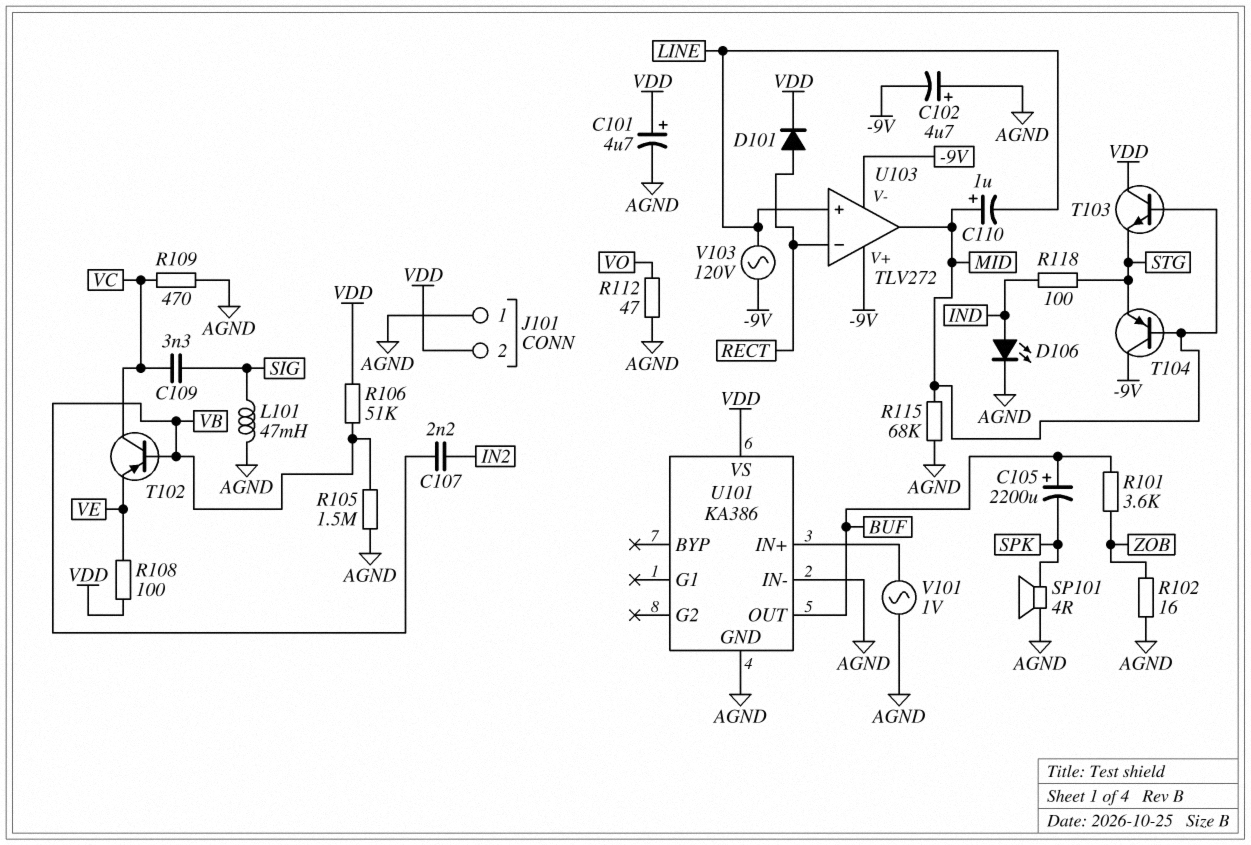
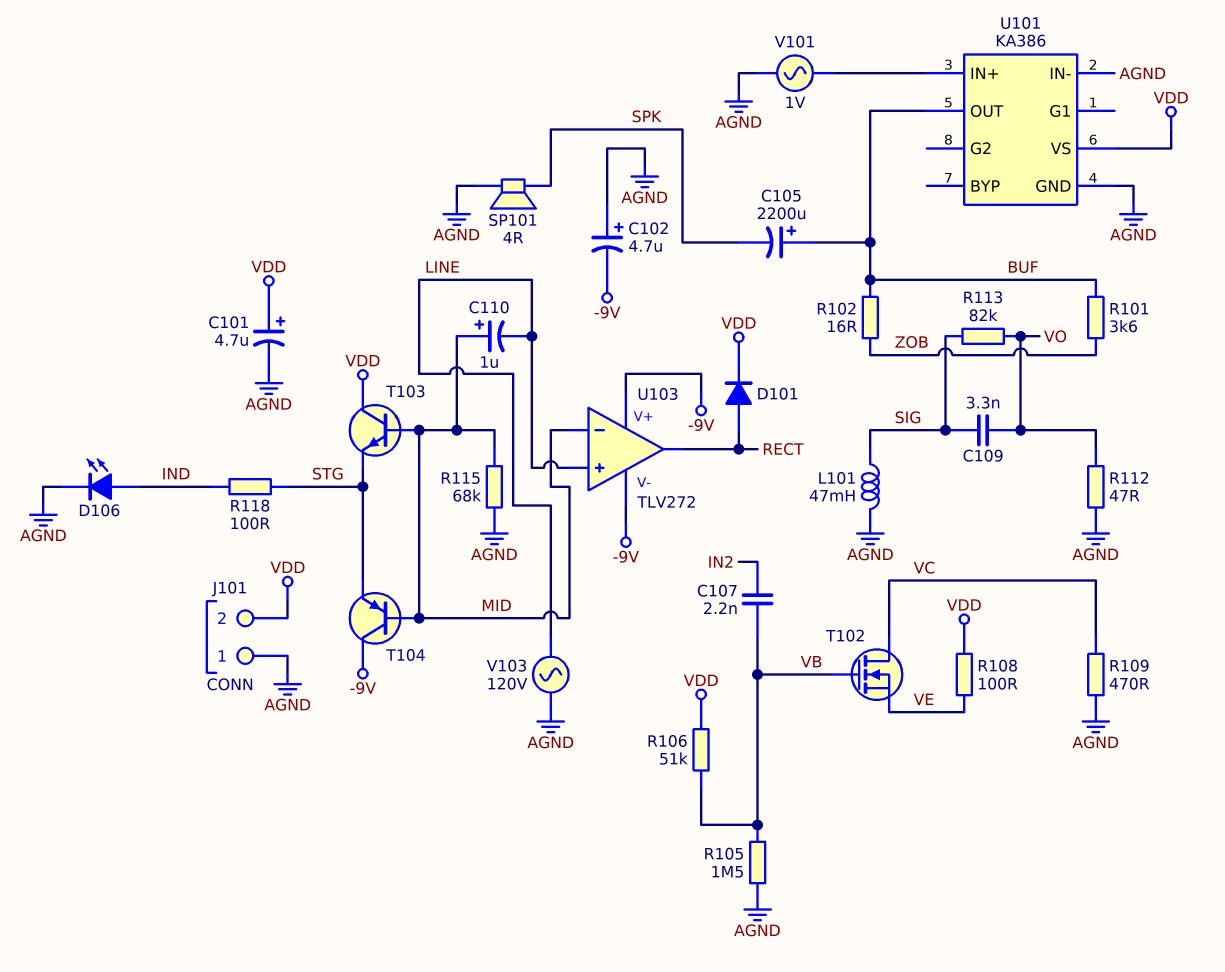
C109: 3.3nF (SIG, VC) -> 3.3nF (SIG, VO)
R102: 16 (AGND, ZOB) -> 16 (BUF, ZOB)
R113: none -> 82k (SIG, VO)
T102: PNP (B VB, C VC, E VE) -> NMOS (G VB, D VC, S VE)
U103 pin in-: RECT -> MID
U103 pin out: MID -> RECT
V103: AC 120V (-9V, LINE) -> AC 120V (AGND, LINE)

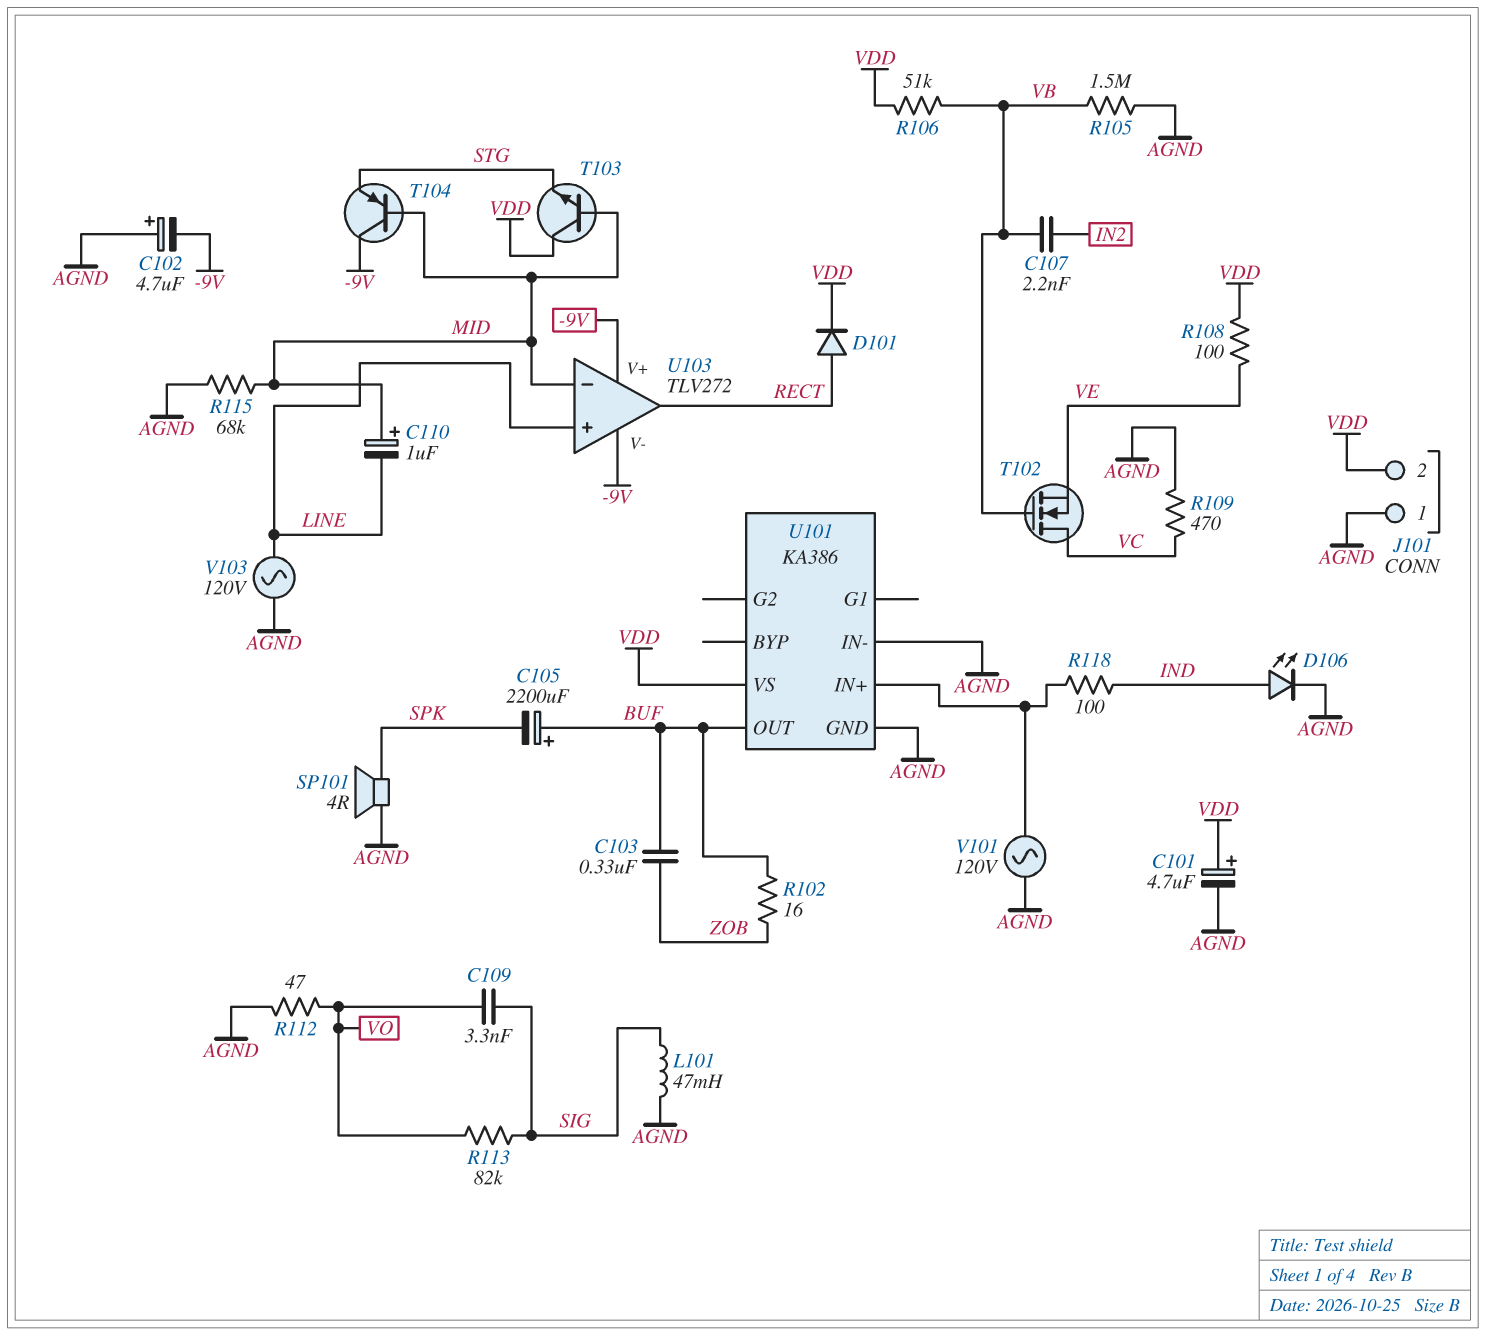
C103: none -> 330nF (BUF, ZOB)
R101: 3.6k (BUF, ZOB) -> none
R118: 100 (IND, STG) -> 100 (IND, U101/IN+)
V101: AC 1V (AGND, U101/IN+) -> AC 120V (AGND, U101/IN+)

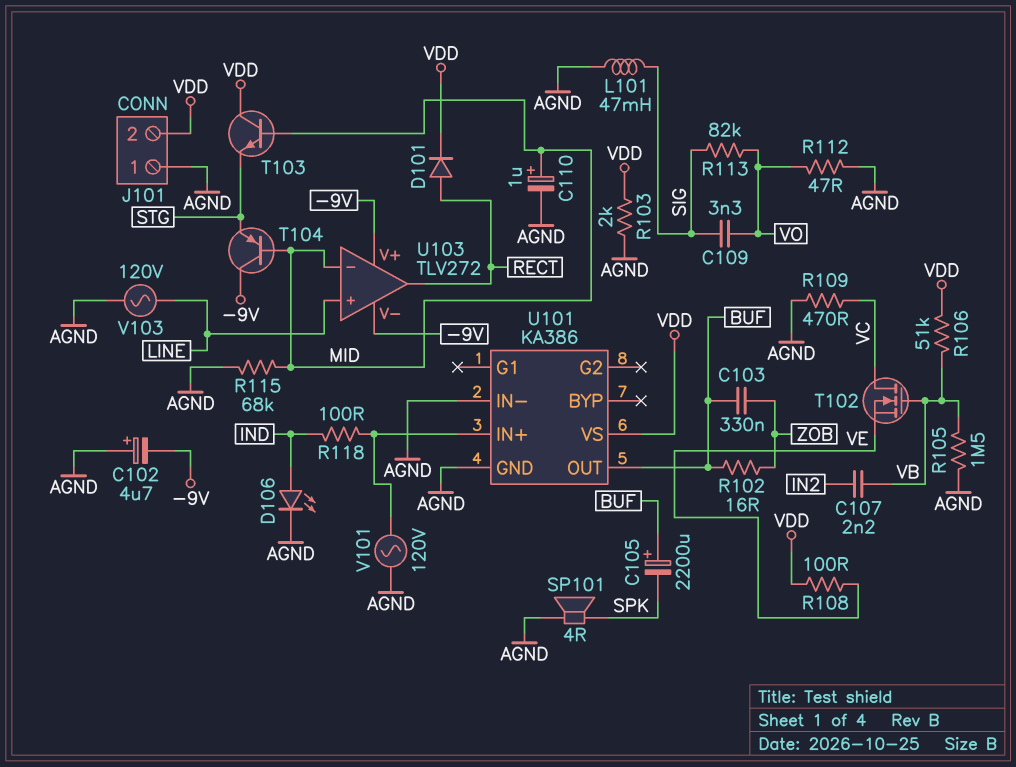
C101: 4.7uF (plus VDD, minus AGND) -> none
C110: 1uF (plus MID, minus LINE) -> 1uF (plus MID, minus AGND)
R103: none -> 2k (AGND, VDD)

